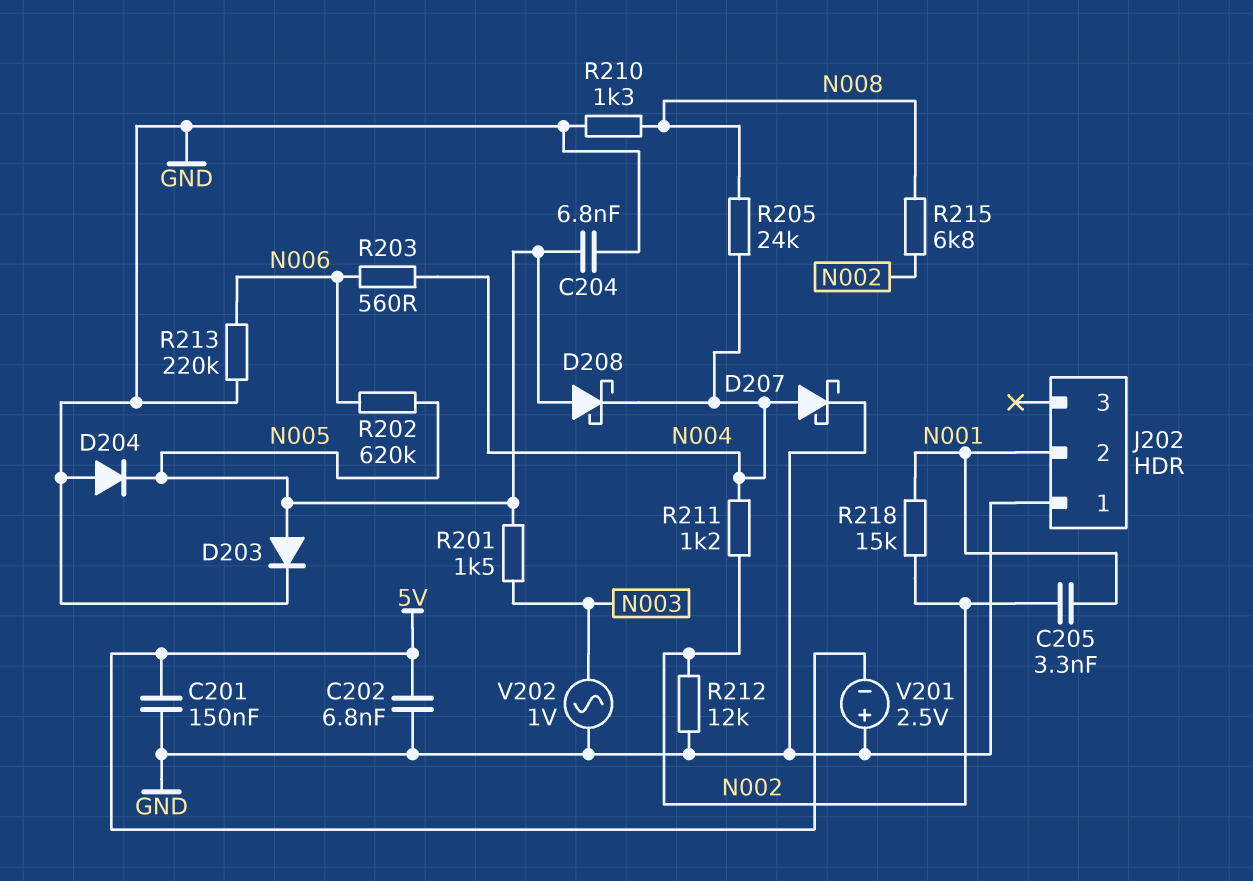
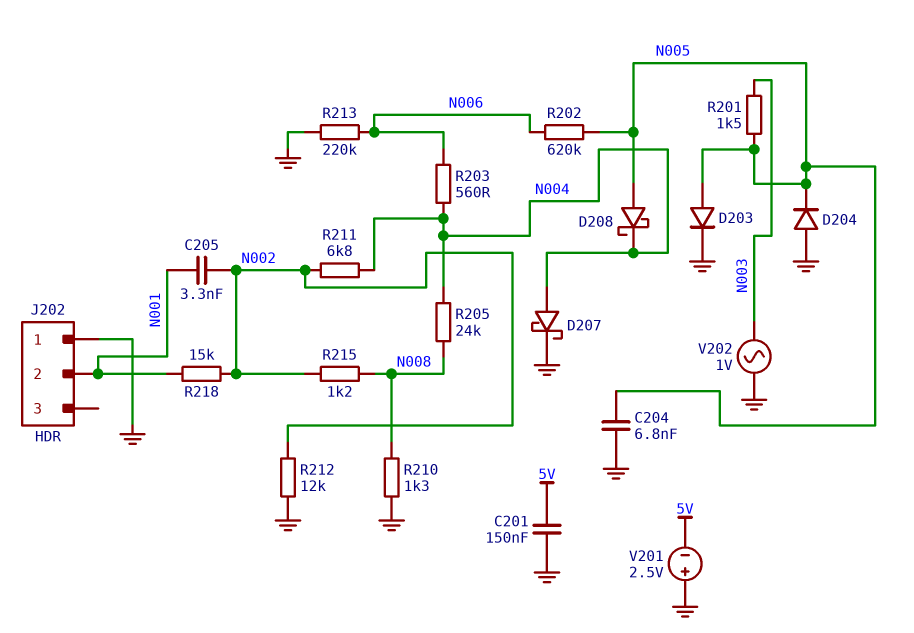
C202: 6.8nF (5V, GND) -> none
R211: 1.2k (N002, N004) -> 6.8k (N002, N004)
R215: 6.8k (N002, N008) -> 1.2k (N002, N008)

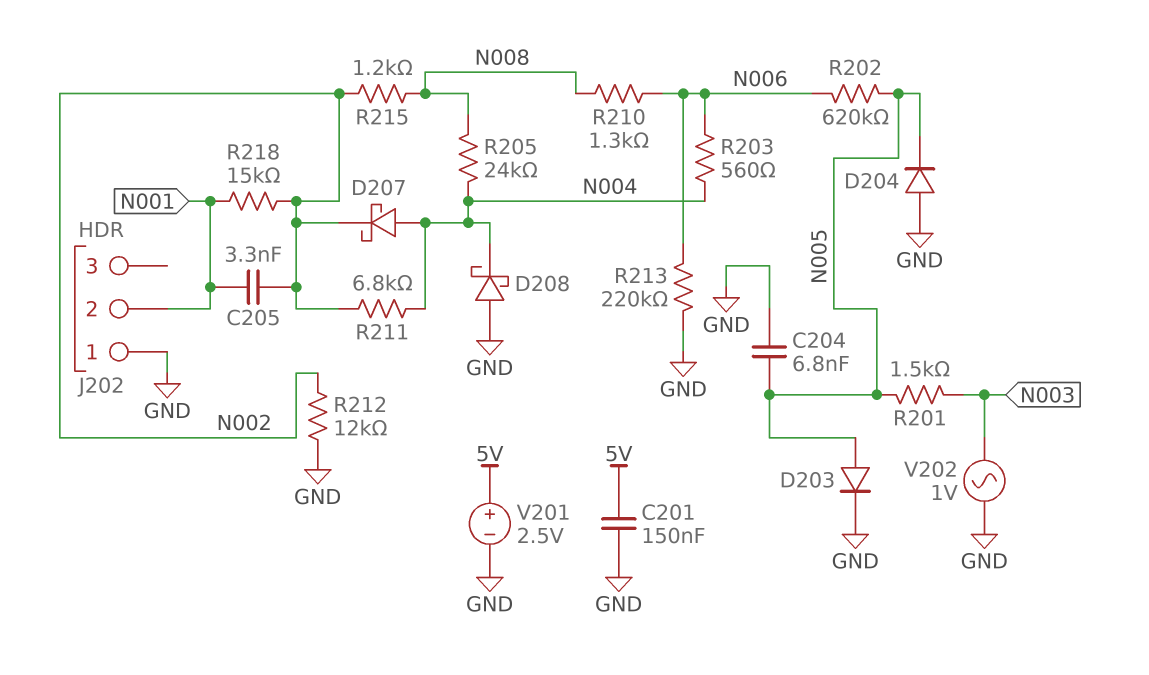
D207: schottky (A N004, K GND) -> schottky (A N004, K N002)
D208: schottky (A N005, K N004) -> schottky (A GND, K N004)
R210: 1.3k (GND, N008) -> 1.3k (N006, N008)
V201: 2.5V (plus GND, minus 5V) -> 2.5V (plus 5V, minus GND)

